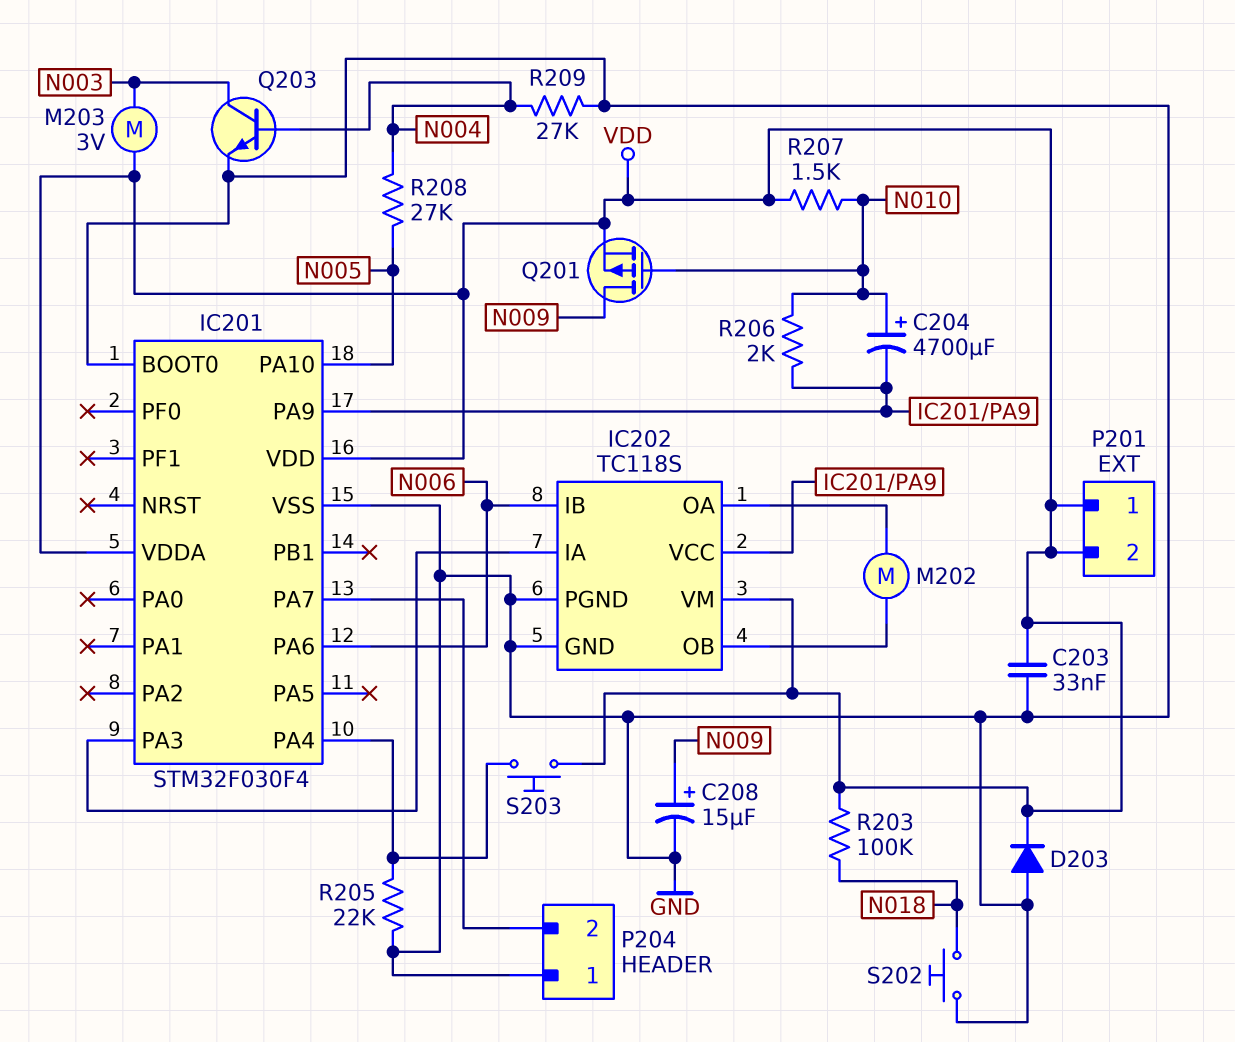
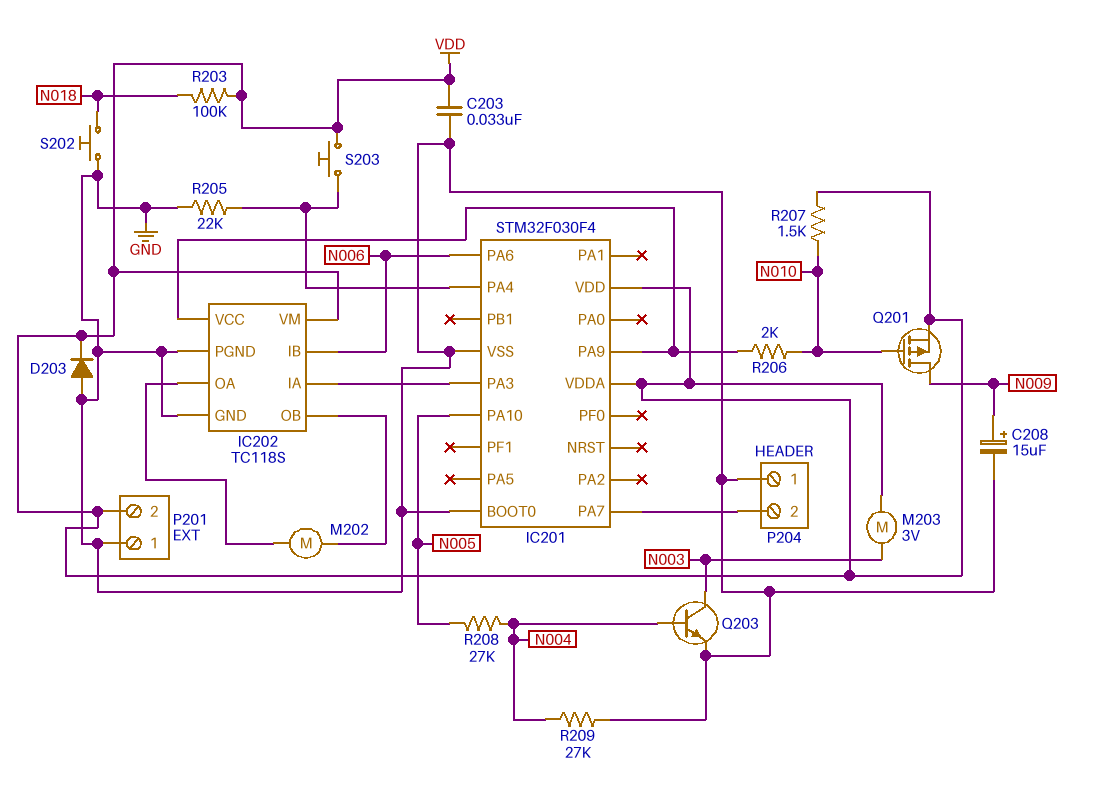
C204: 4700uF (plus N010, minus IC201/PA9) -> none
P201 pin 1: VDD -> GND

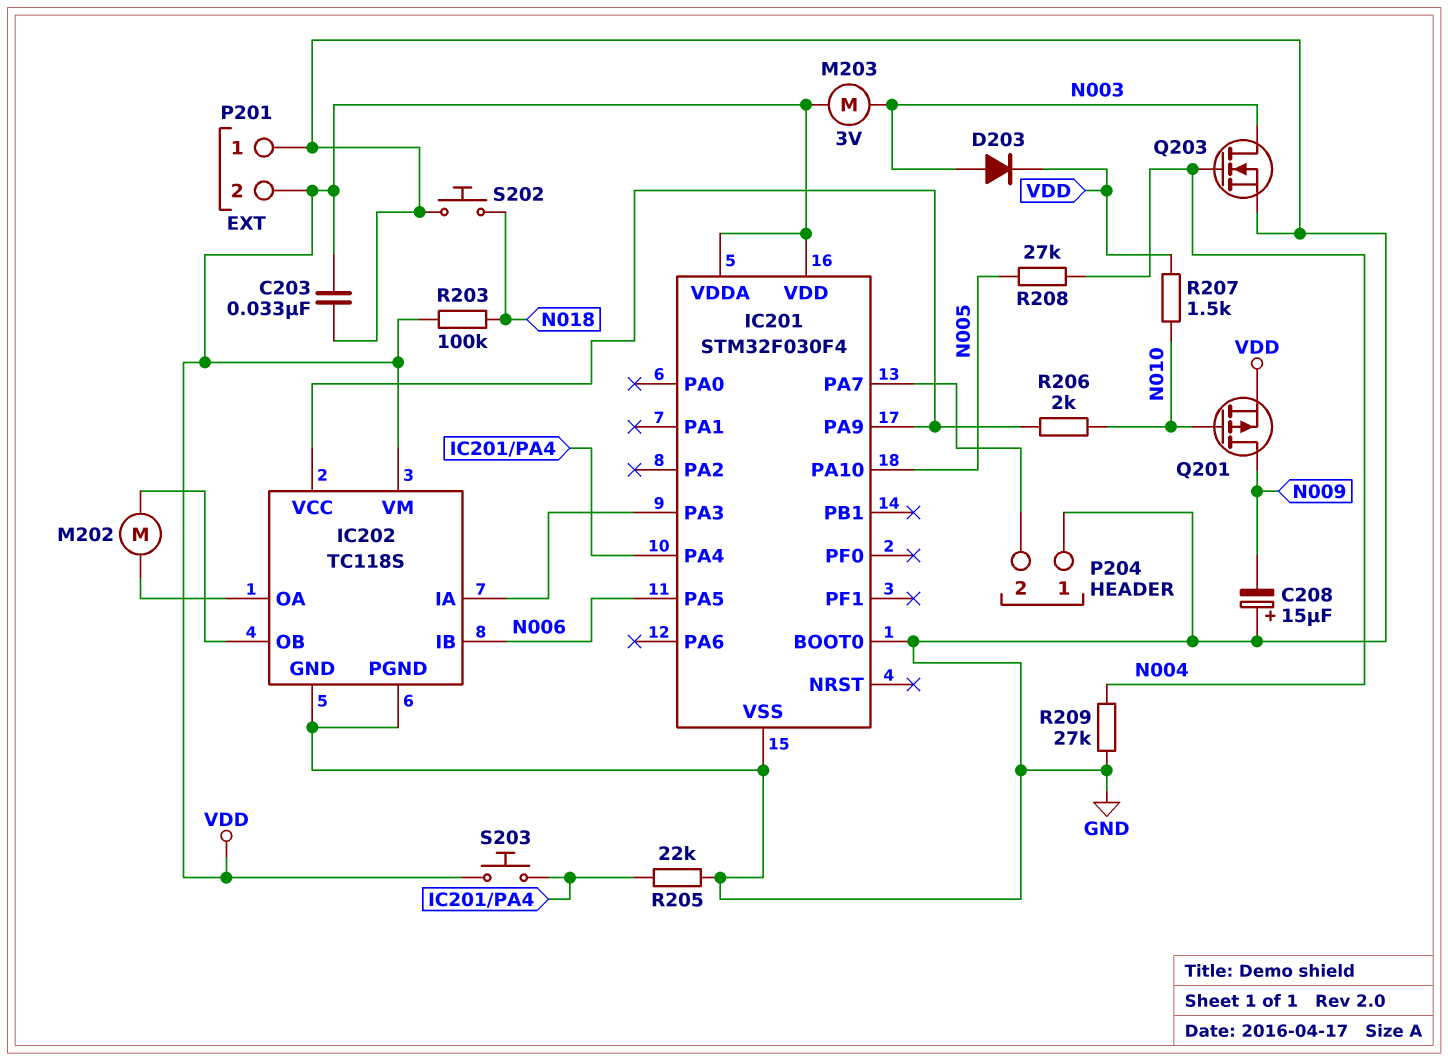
C208: 15uF (plus N009, minus GND) -> 15uF (plus GND, minus N009)
D203: diode (A GND, K VDD) -> diode (A N003, K VDD)
IC201 pin PA5: none -> N006
IC201 pin PA6: N006 -> none
Q203: NPN (B N004, C N003, E GND) -> NMOS (G N004, D N003, S GND)

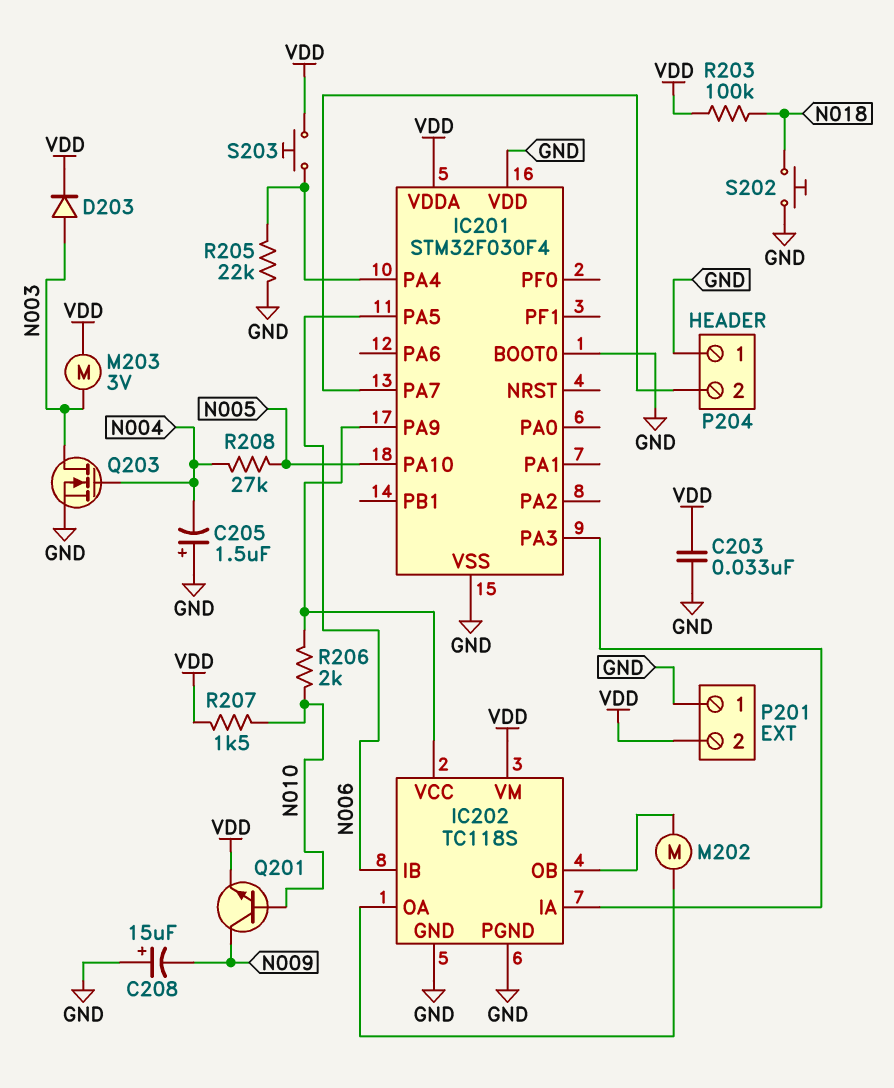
C205: none -> 1.5uF (plus GND, minus N004)
IC201 pin VDD: VDD -> GND
Q201: PMOS (G N010, D N009, S VDD) -> NPN (B N010, C N009, E VDD)
R209: 27k (GND, N004) -> none

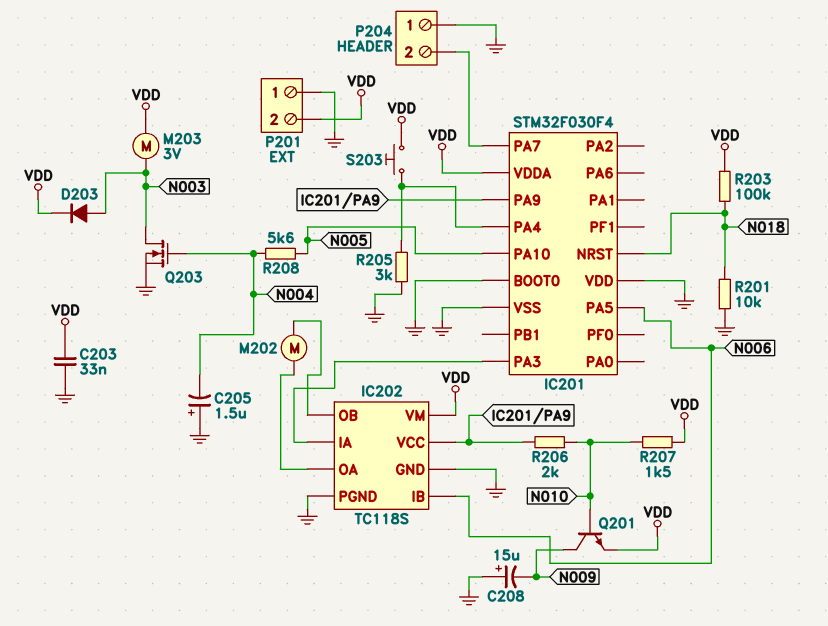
IC201 pin NRST: none -> N018
R201: none -> 10k (GND, N018)
R205: 22k (GND, IC201/PA4) -> 3k (GND, IC201/PA4)
R208: 27k (N004, N005) -> 5.6k (N004, N005)
S202: button (GND, N018) -> none

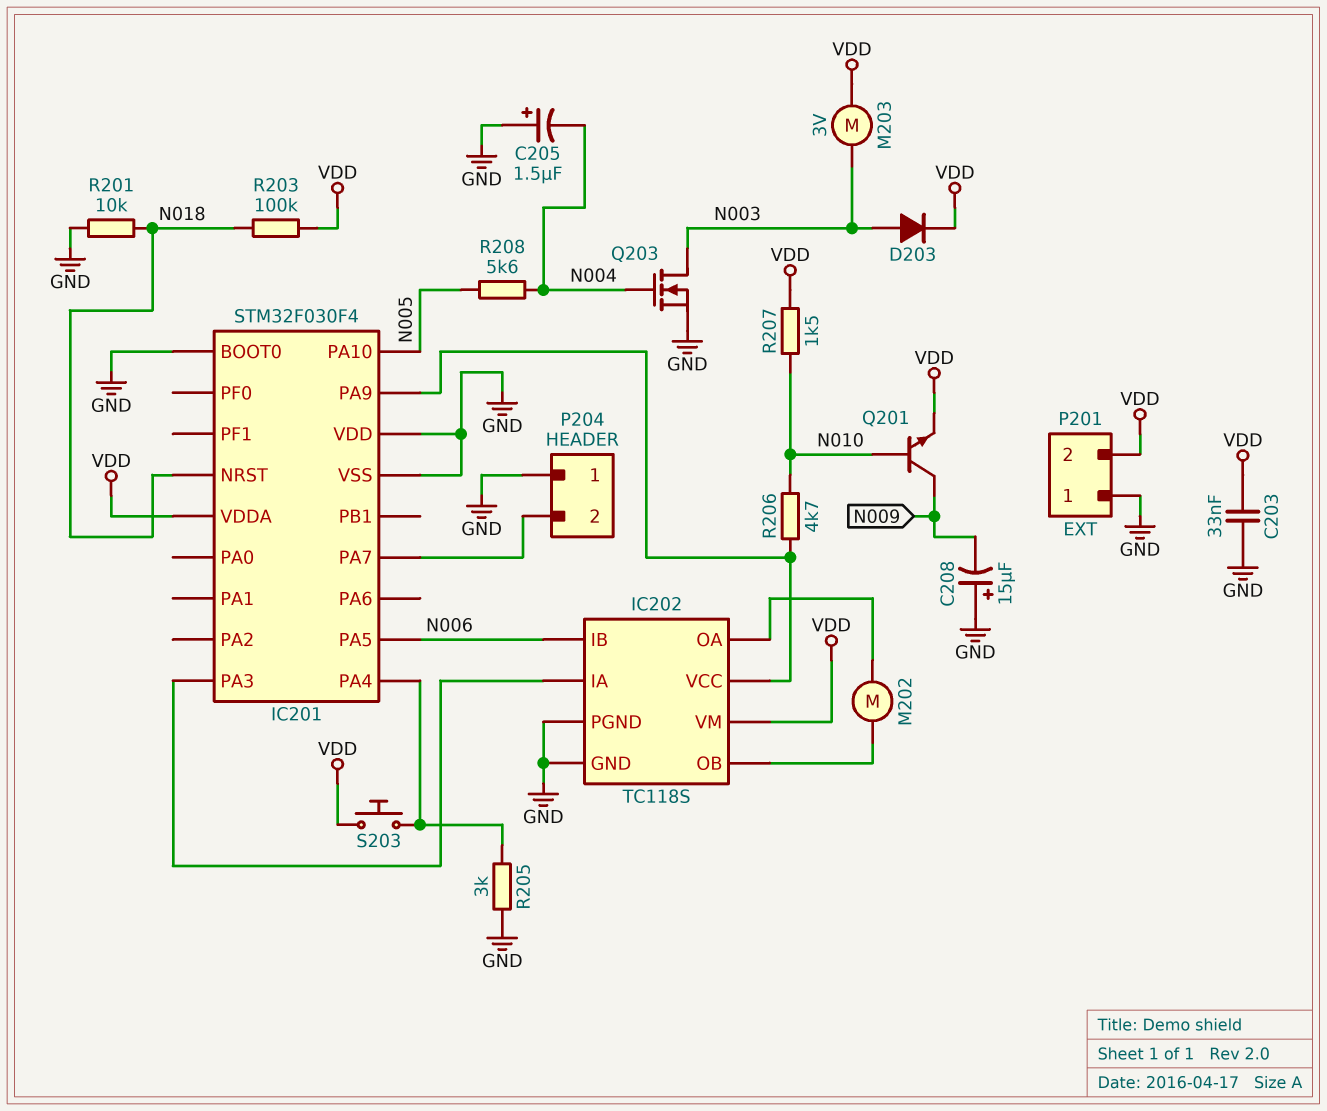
R206: 2k (IC201/PA9, N010) -> 4.7k (IC201/PA9, N010)

